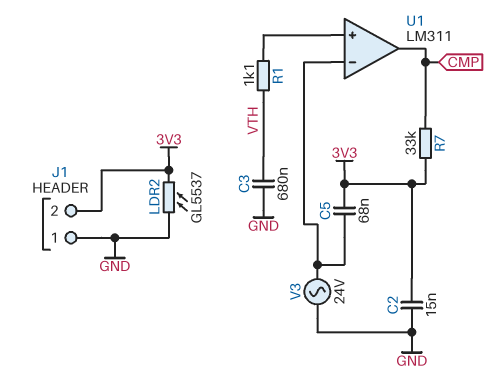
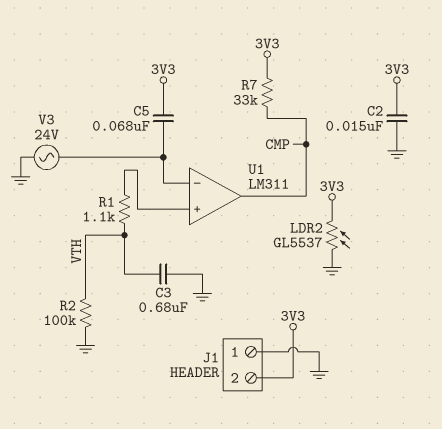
R2: none -> 100k (GND, VTH)

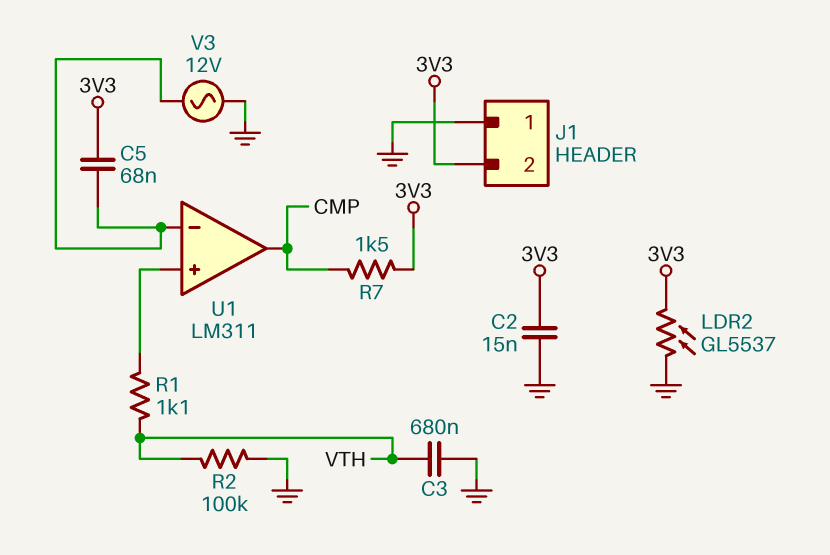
R7: 33k (3V3, CMP) -> 1.5k (3V3, CMP)
V3: AC 24V (GND, U1/in-) -> AC 12V (GND, U1/in-)

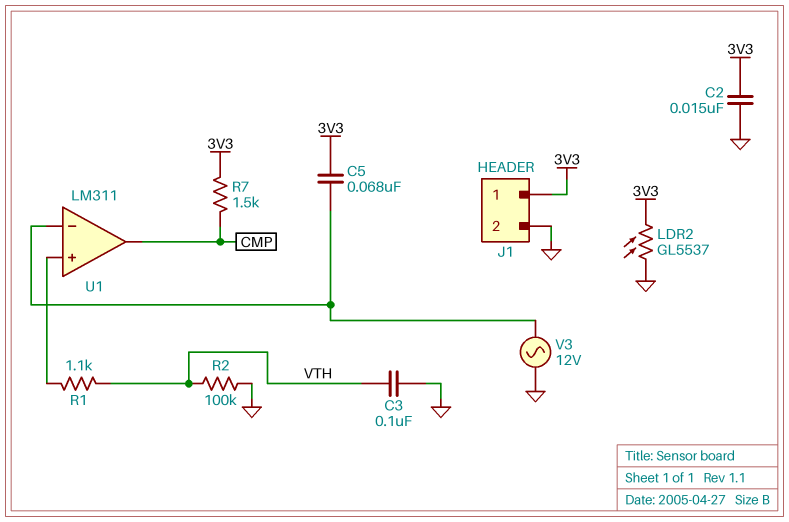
C3: 680nF (GND, VTH) -> 100nF (GND, VTH)
J1 pin 1: GND -> 3V3
J1 pin 2: 3V3 -> GND

